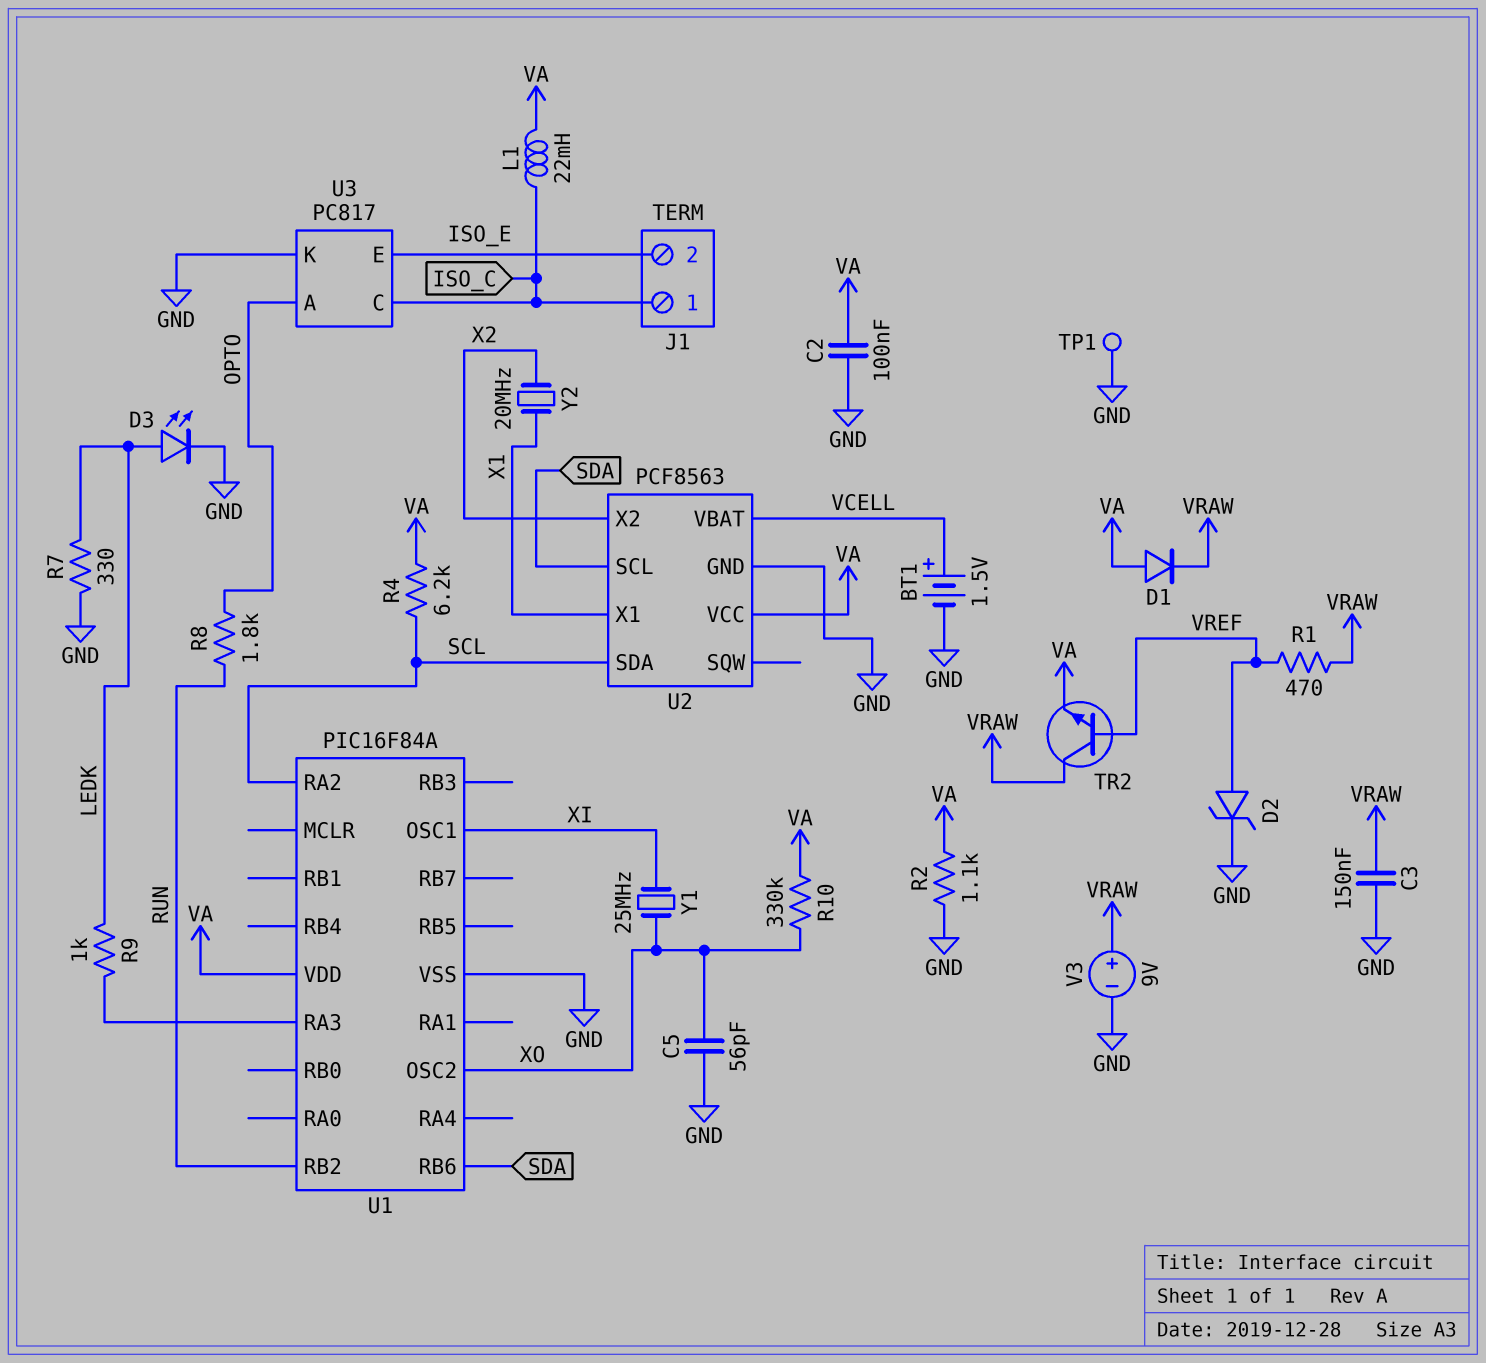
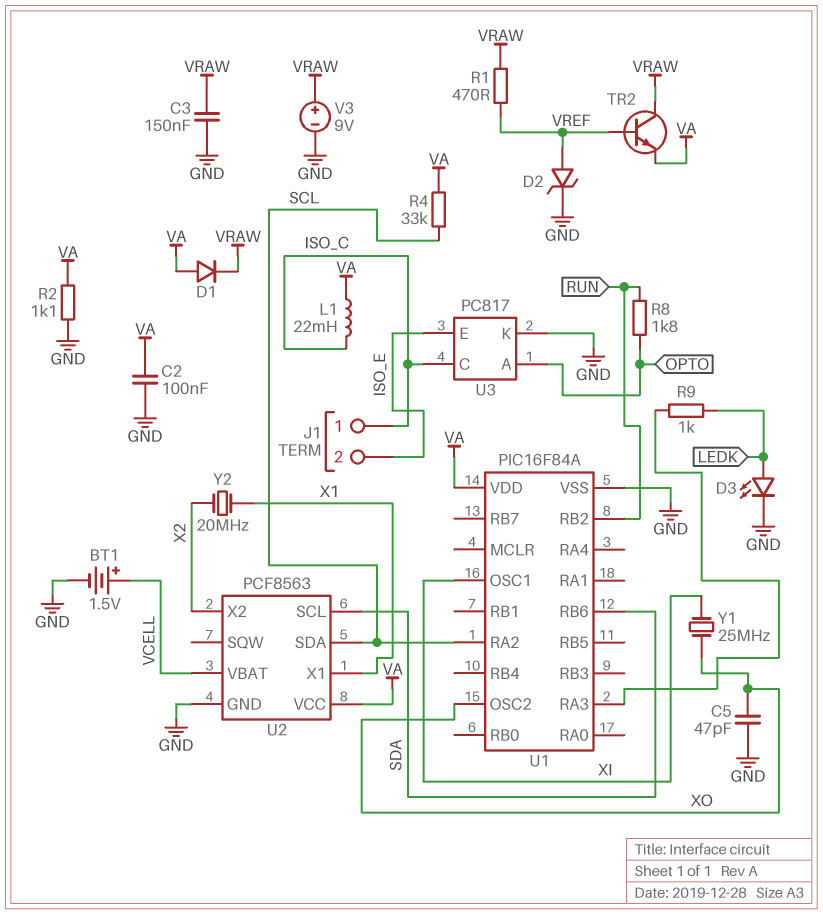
C5: 56pF (GND, XO) -> 47pF (GND, XO)
R4: 6.2k (SCL, VA) -> 33k (SCL, VA)
R7: 330 (GND, LEDK) -> none
R10: 330k (VA, XO) -> none
TP1: test point (GND) -> none

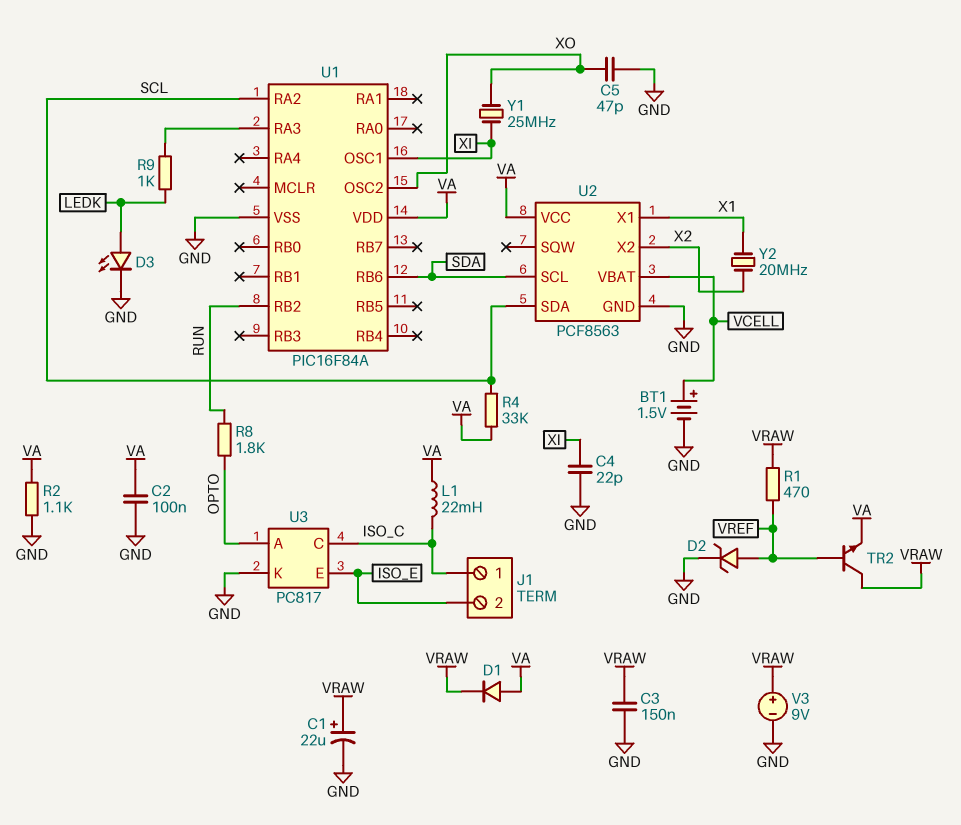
C1: none -> 22uF (plus VRAW, minus GND)
C4: none -> 22pF (GND, XI)

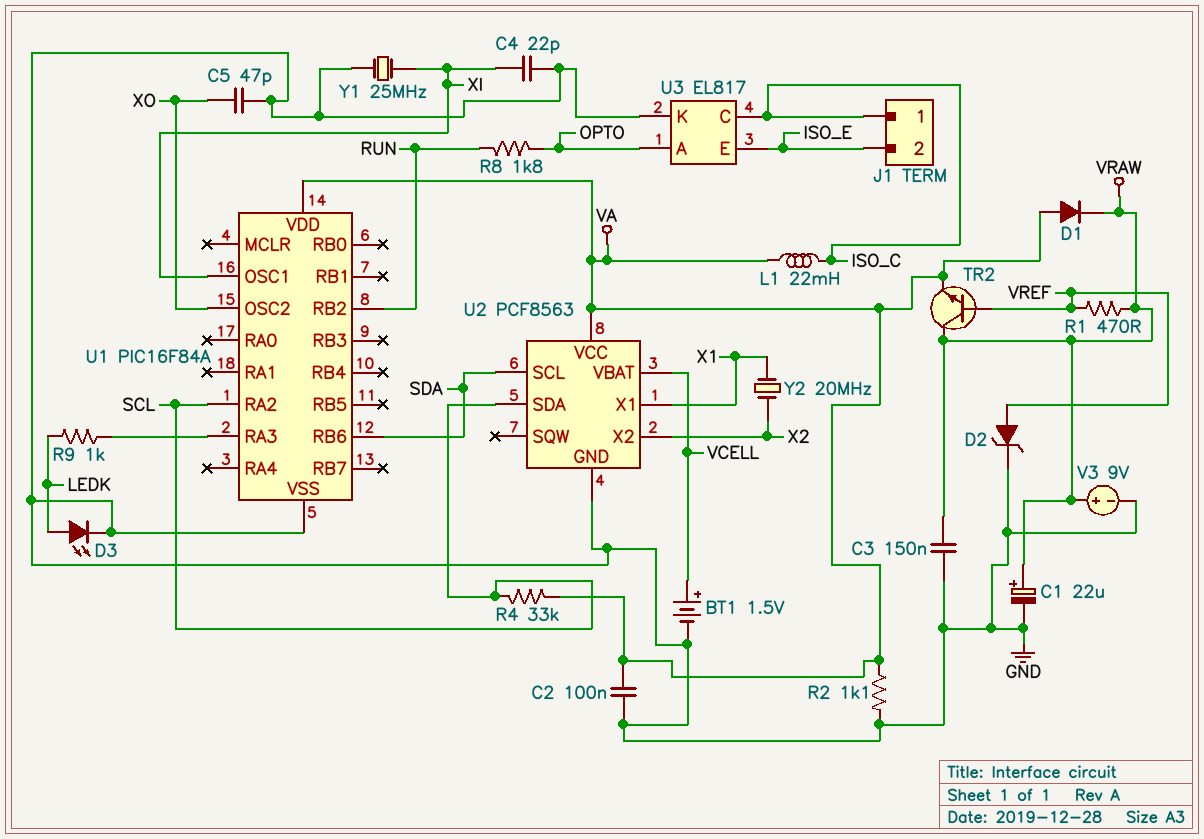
U3: PC817 -> EL817
Y1: 25MHz (XI, XO) -> 25MHz (GND, XI)

